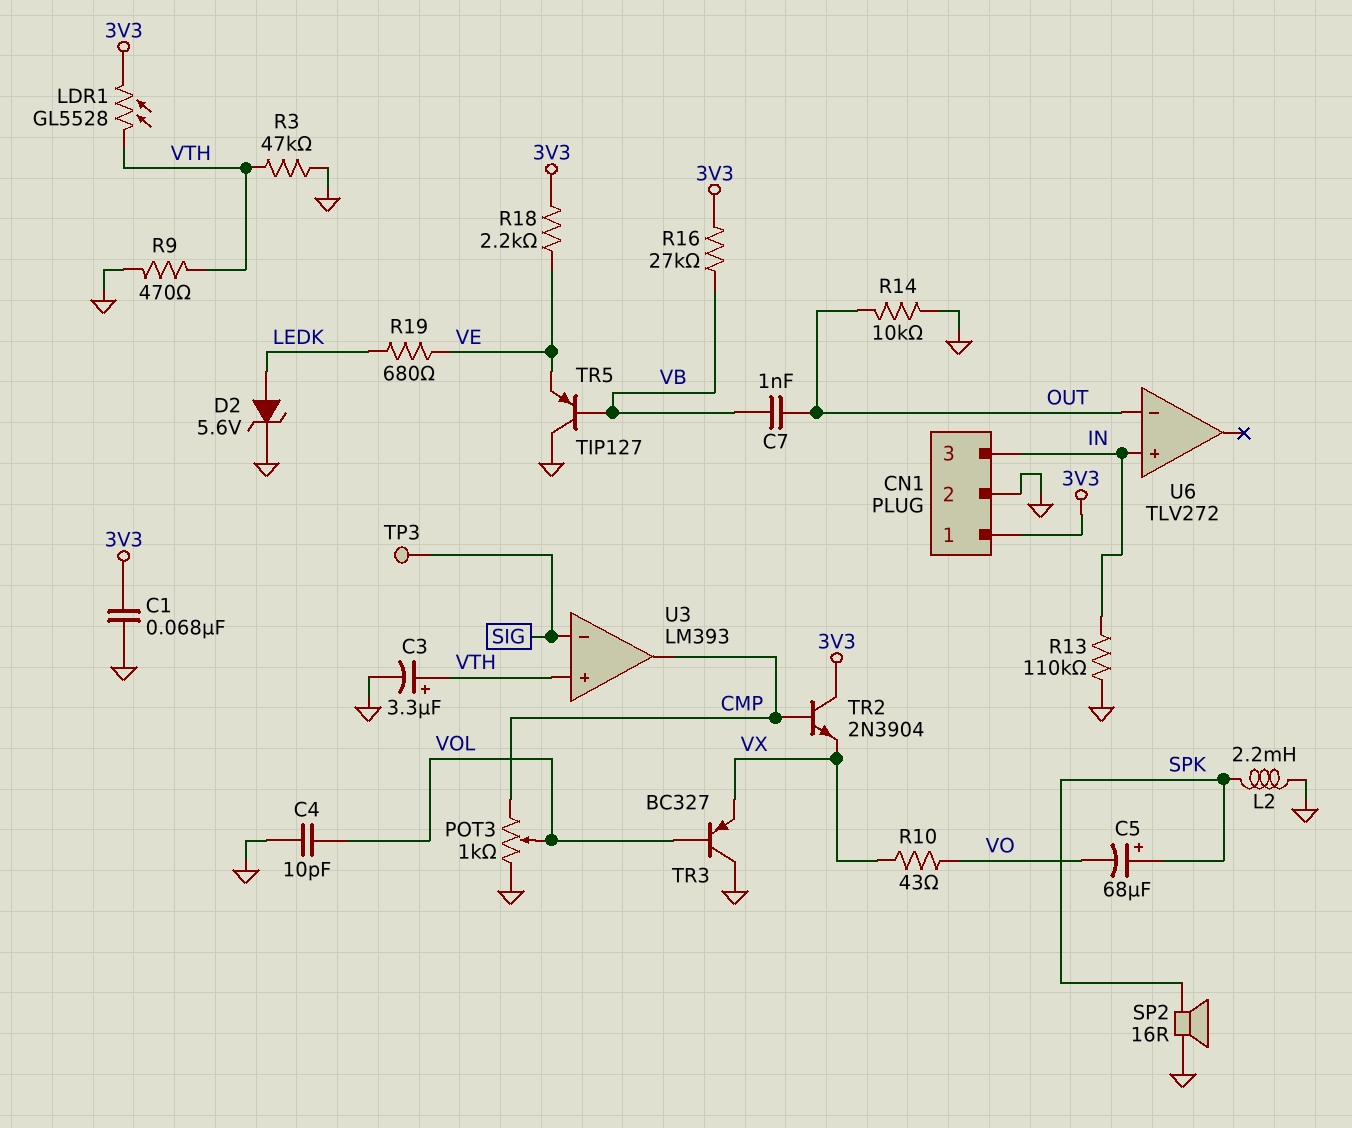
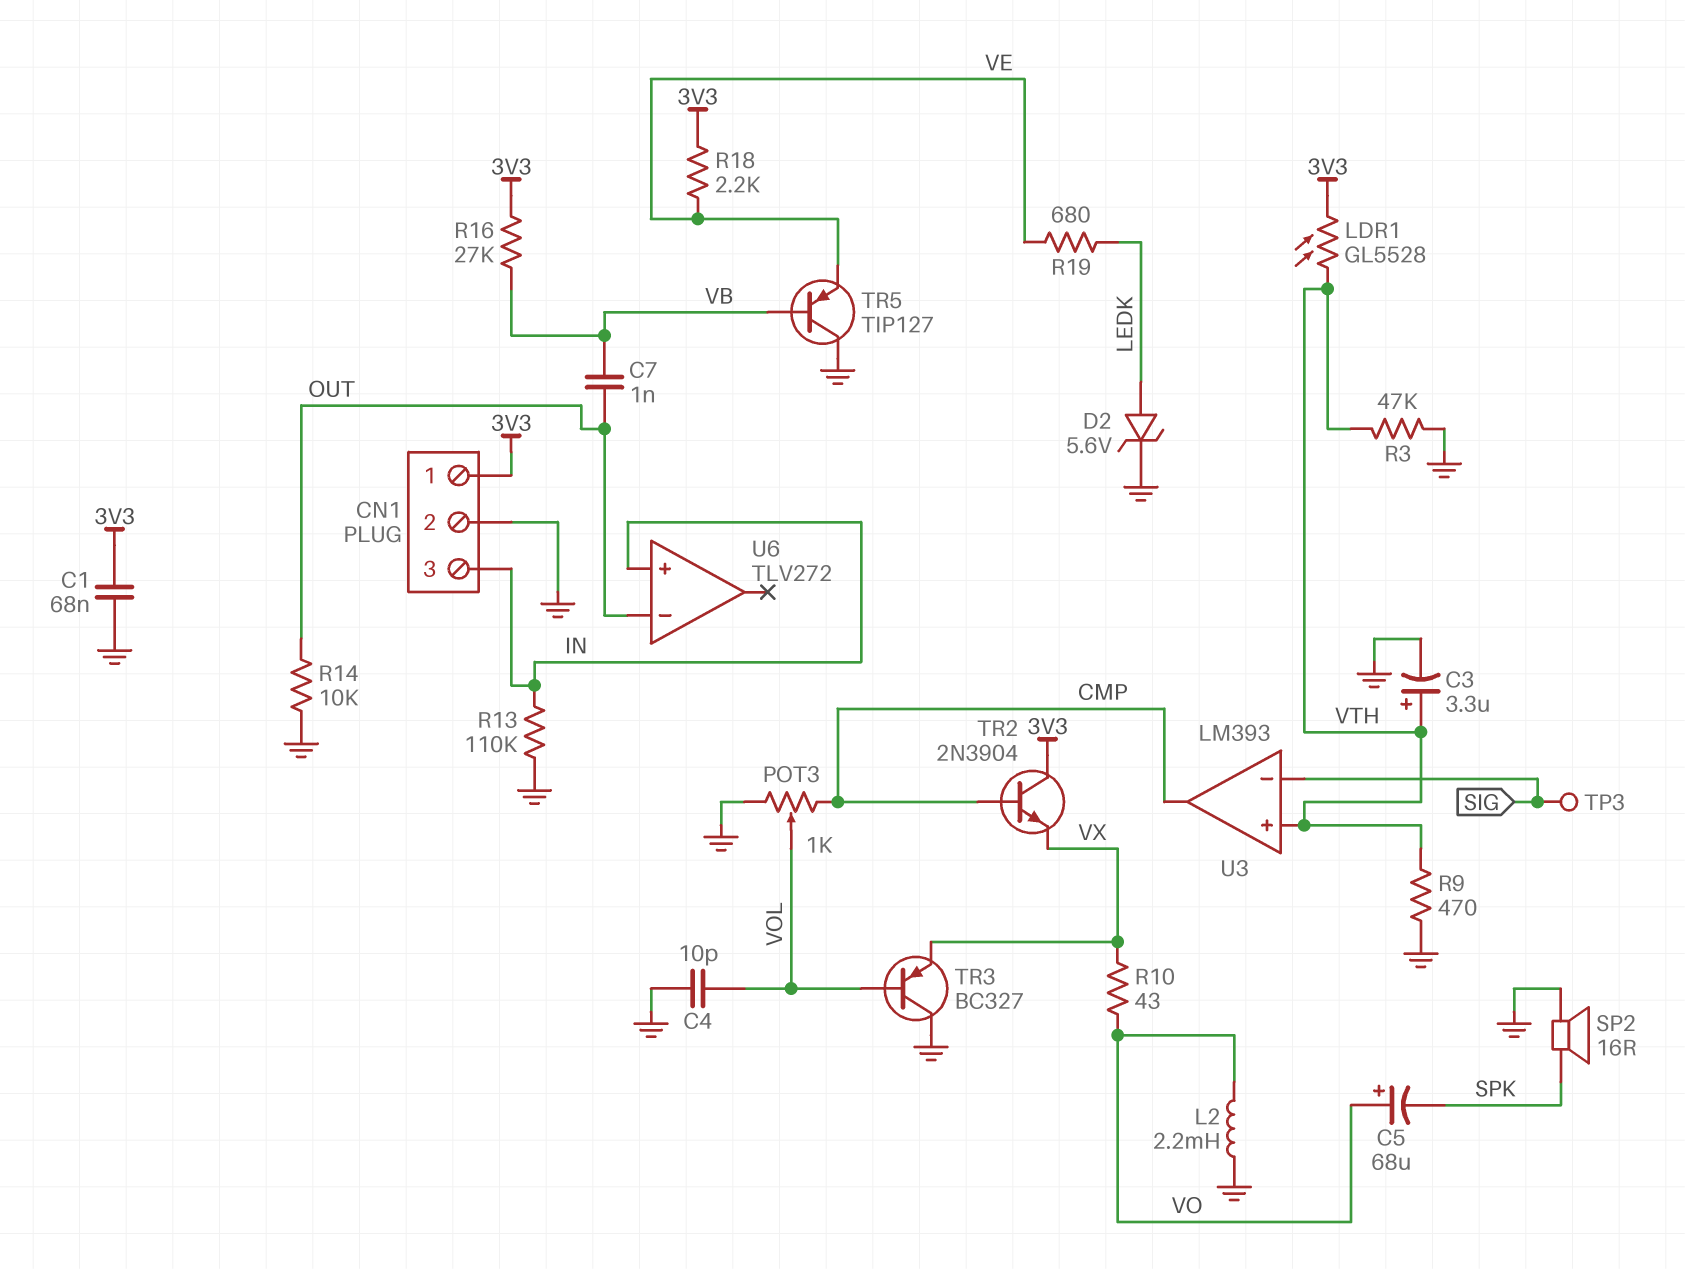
C5: 68uF (plus SPK, minus VO) -> 68uF (plus VO, minus SPK)
L2: 2.2mH (GND, SPK) -> 2.2mH (GND, VO)

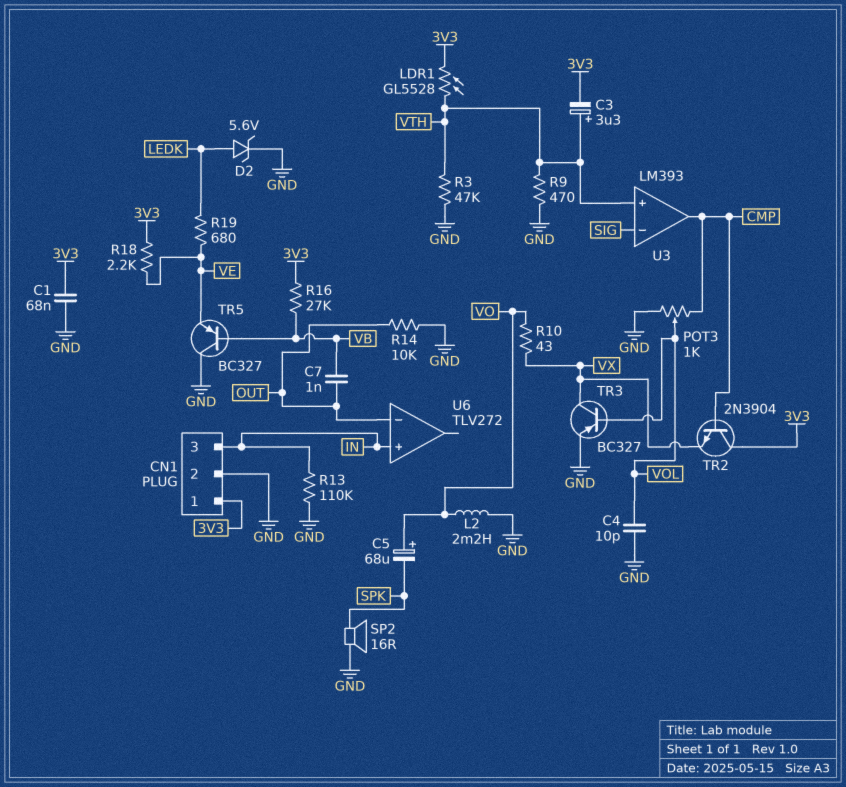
C3: 3.3uF (plus VTH, minus GND) -> 3.3uF (plus VTH, minus 3V3)
TP3: test point (SIG) -> none
TR3: PNP BC327 (B VOL, C GND, E VX) -> PNP BC327 (B VOL, C VX, E GND)
TR5: PNP TIP127 (B VB, C GND, E VE) -> PNP BC327 (B VB, C GND, E VE)

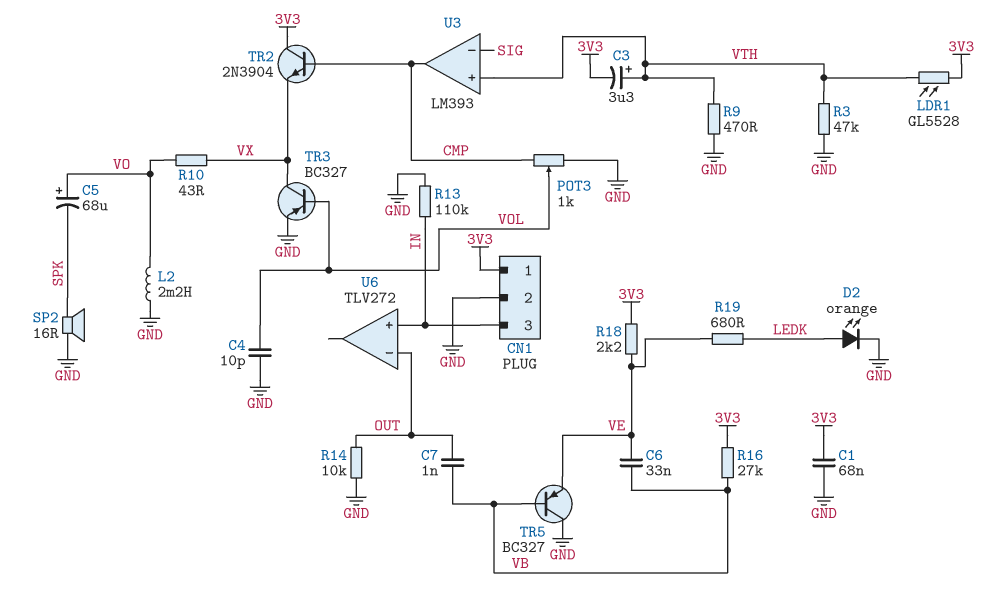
C6: none -> 33nF (VB, VE)
D2: zener 5.6V (A LEDK, K GND) -> LED orange (A LEDK, K GND)

